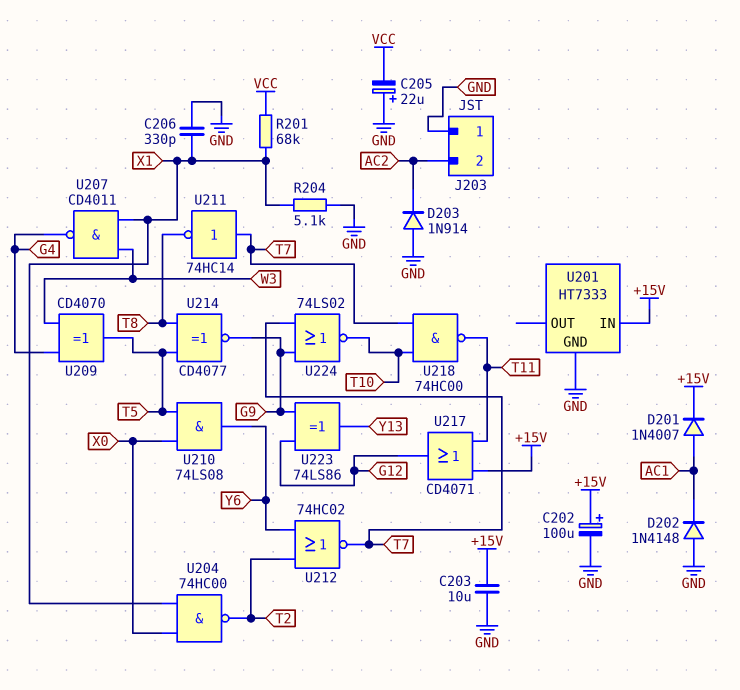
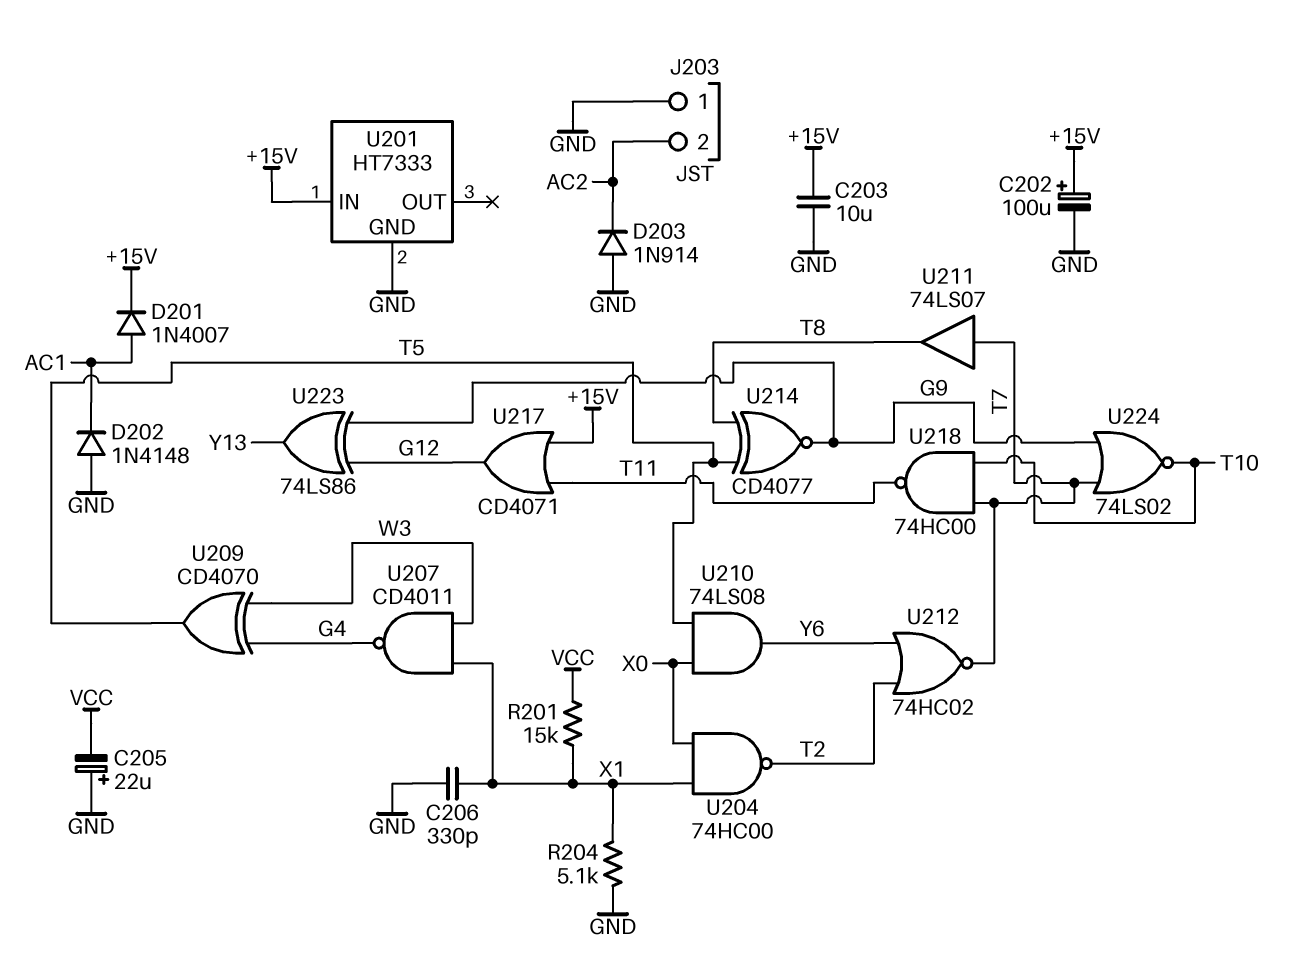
R201: 68k (VCC, X1) -> 15k (VCC, X1)
U211: NOT 74HC14 (in T7, out T8) -> buffer 74LS07 (in T7, out T8)

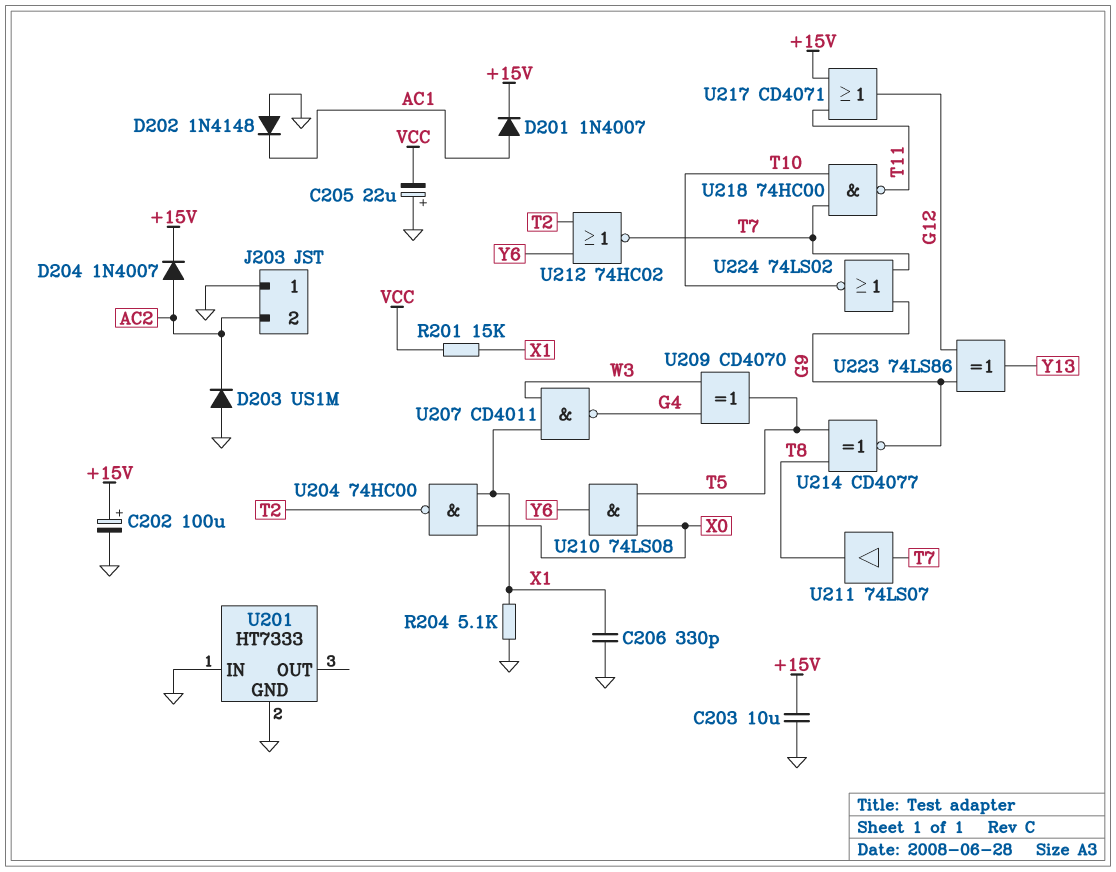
D203: diode 1N914 (A GND, K AC2) -> diode US1M (A GND, K AC2)
D204: none -> diode 1N4007 (A AC2, K +15V)
U201 pin IN: +15V -> GND

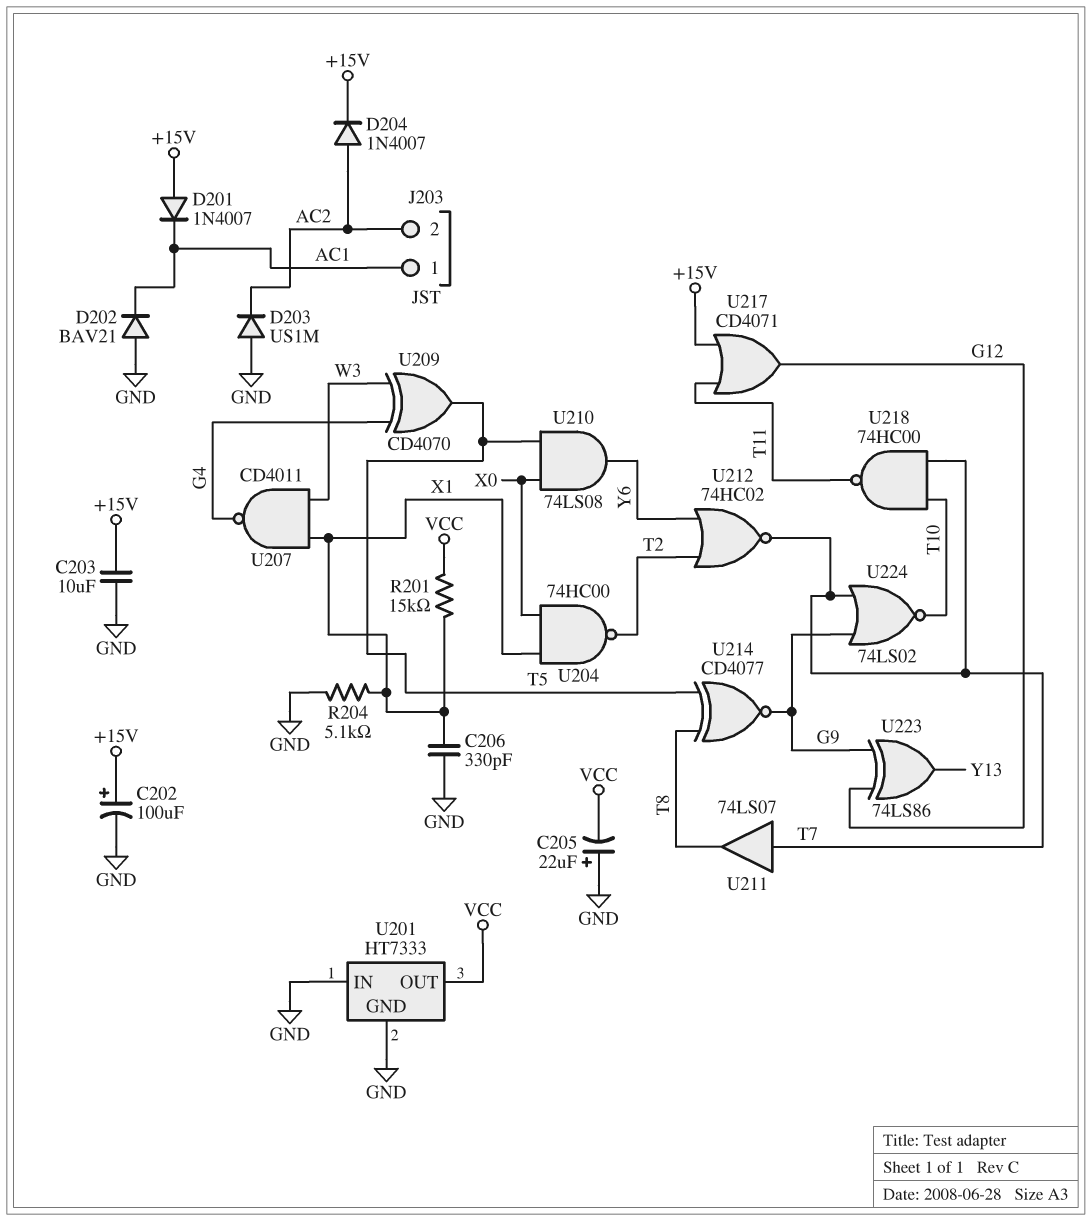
D201: diode 1N4007 (A AC1, K +15V) -> diode 1N4007 (A +15V, K AC1)
D202: diode 1N4148 (A GND, K AC1) -> diode BAV21 (A GND, K AC1)
J203 pin 1: GND -> AC1
U201 pin OUT: none -> VCC

